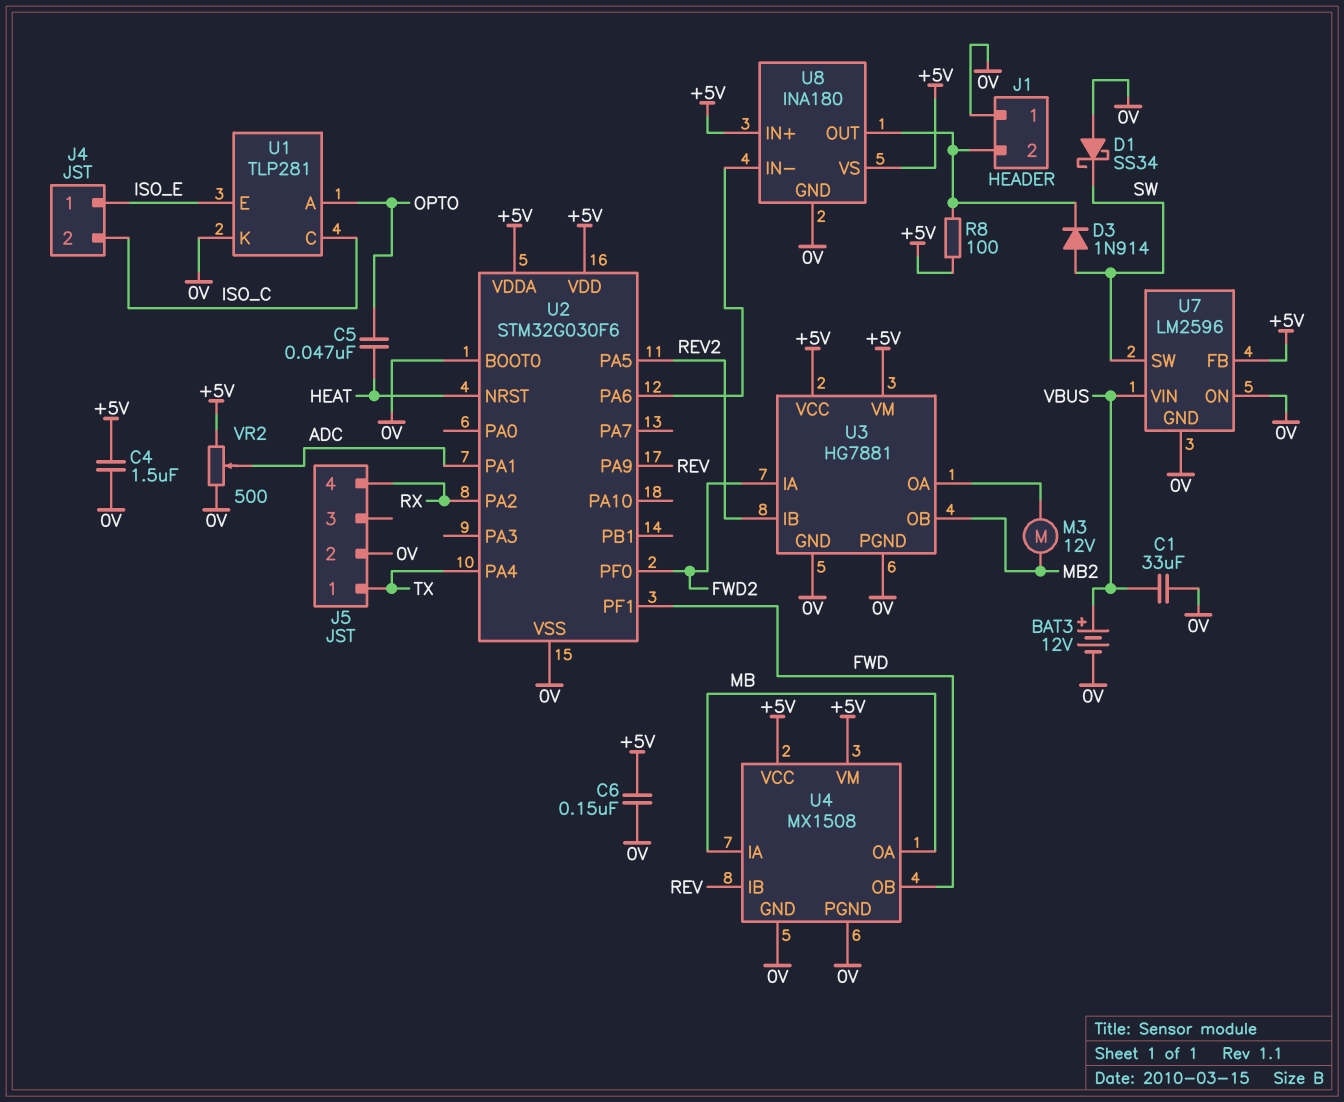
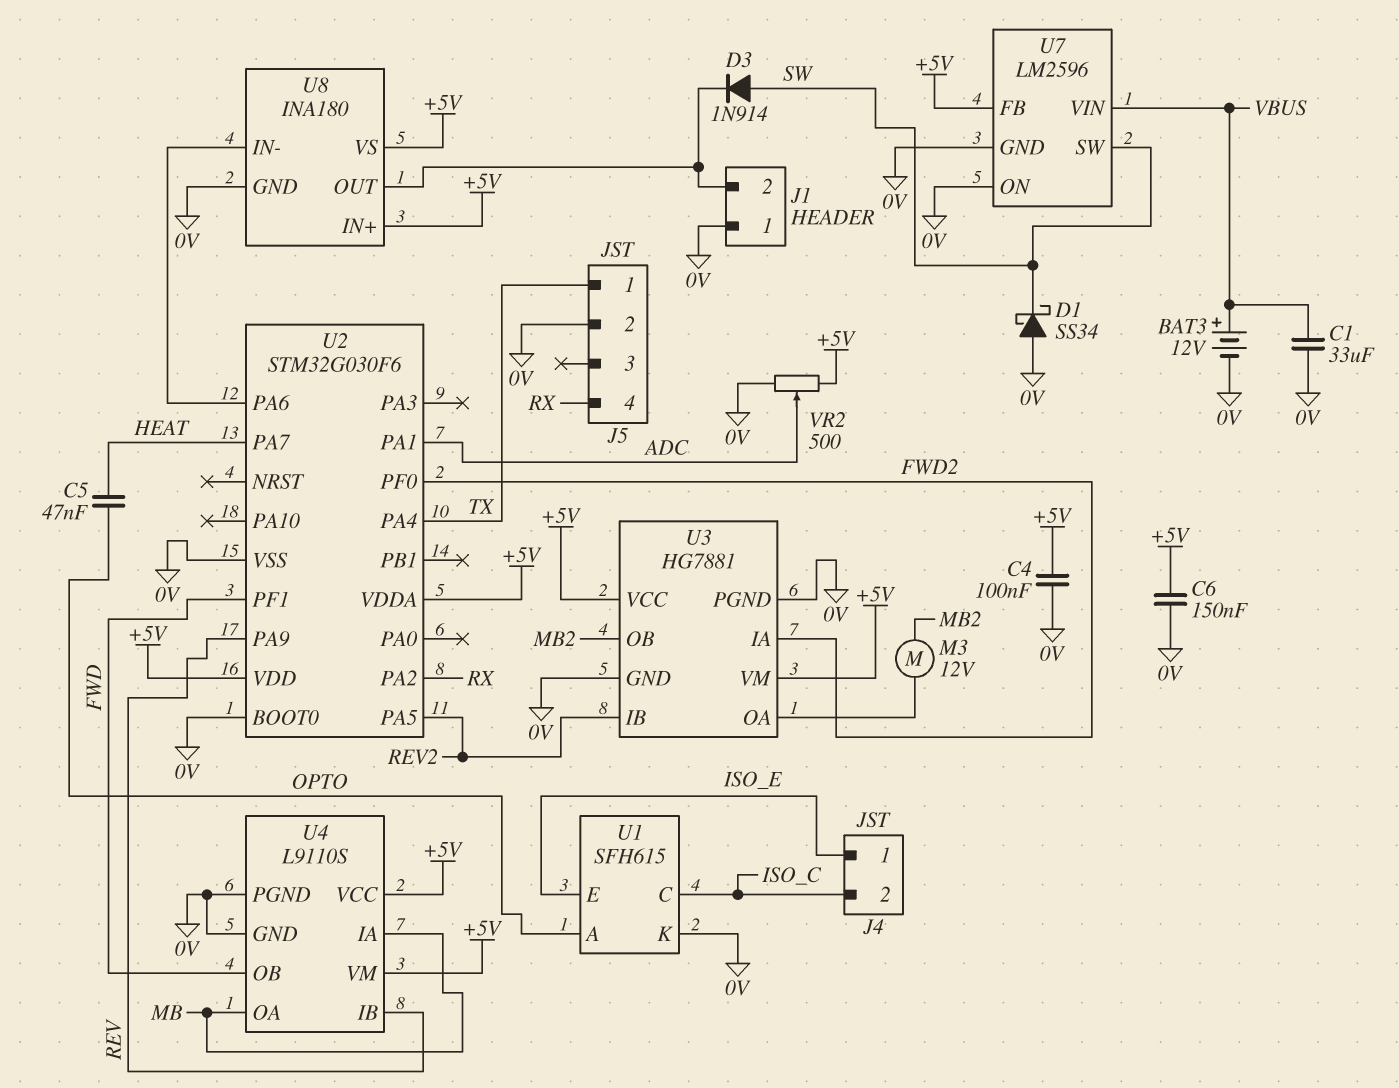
C4: 1.5uF (+5V, 0V) -> 100nF (+5V, 0V)
R8: 100 (+5V, J1/2) -> none
U1: TLP281 -> SFH615
U2 pin NRST: HEAT -> none
U2 pin PA7: none -> HEAT
U4: MX1508 -> L9110S

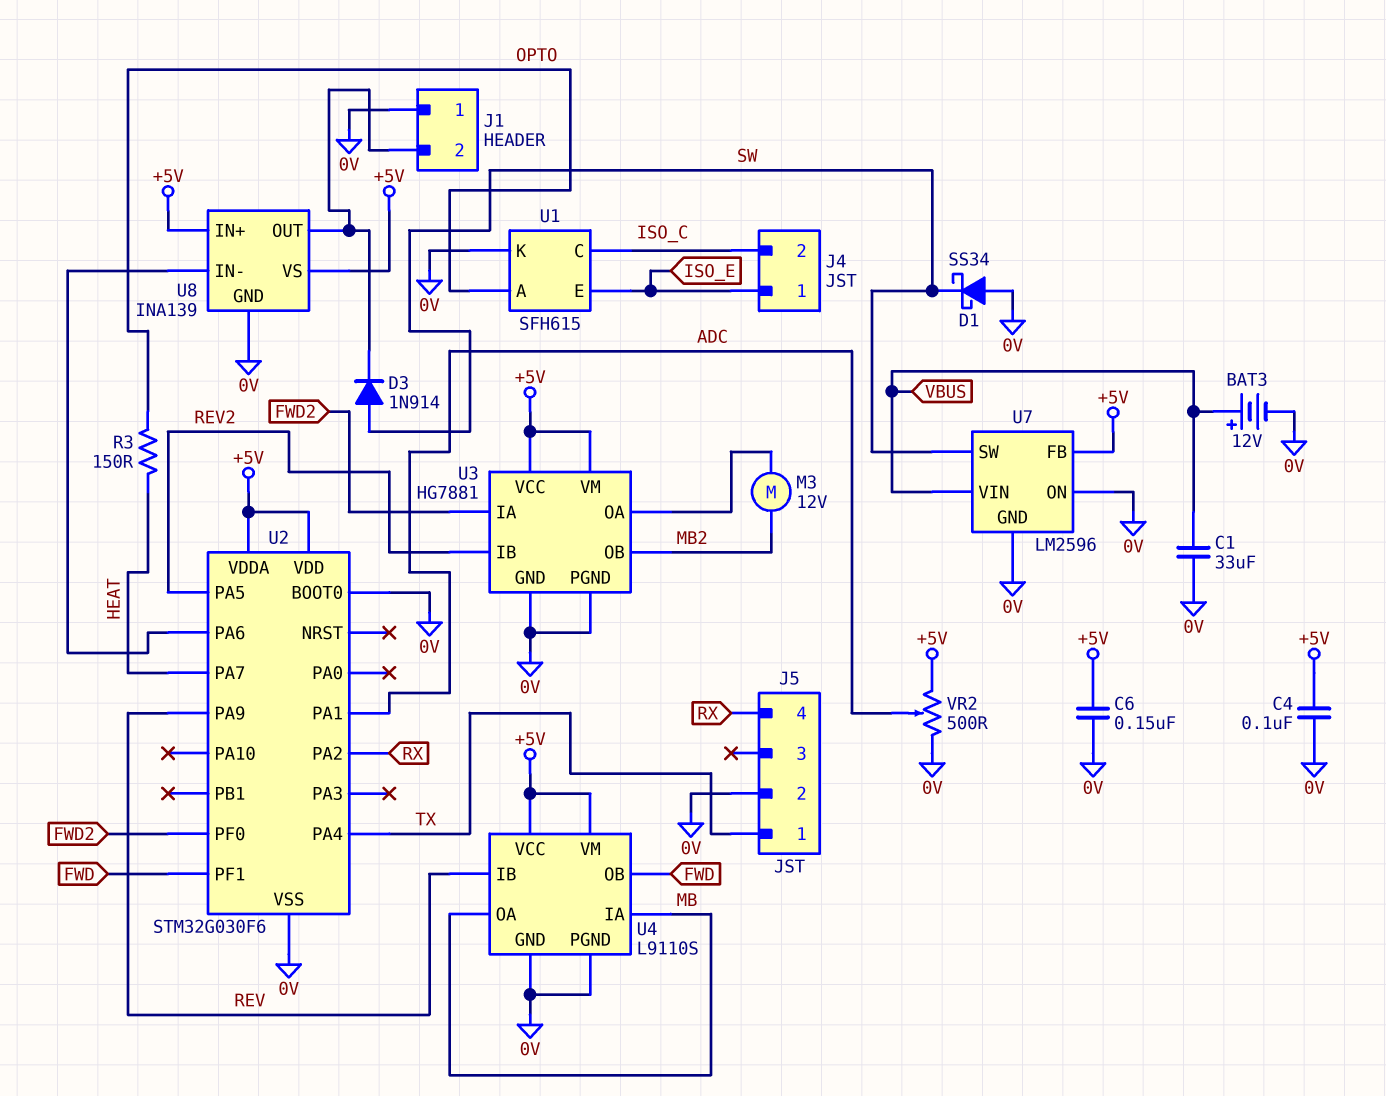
C5: 47nF (HEAT, OPTO) -> none
R3: none -> 150 (HEAT, OPTO)
U8: INA180 -> INA139

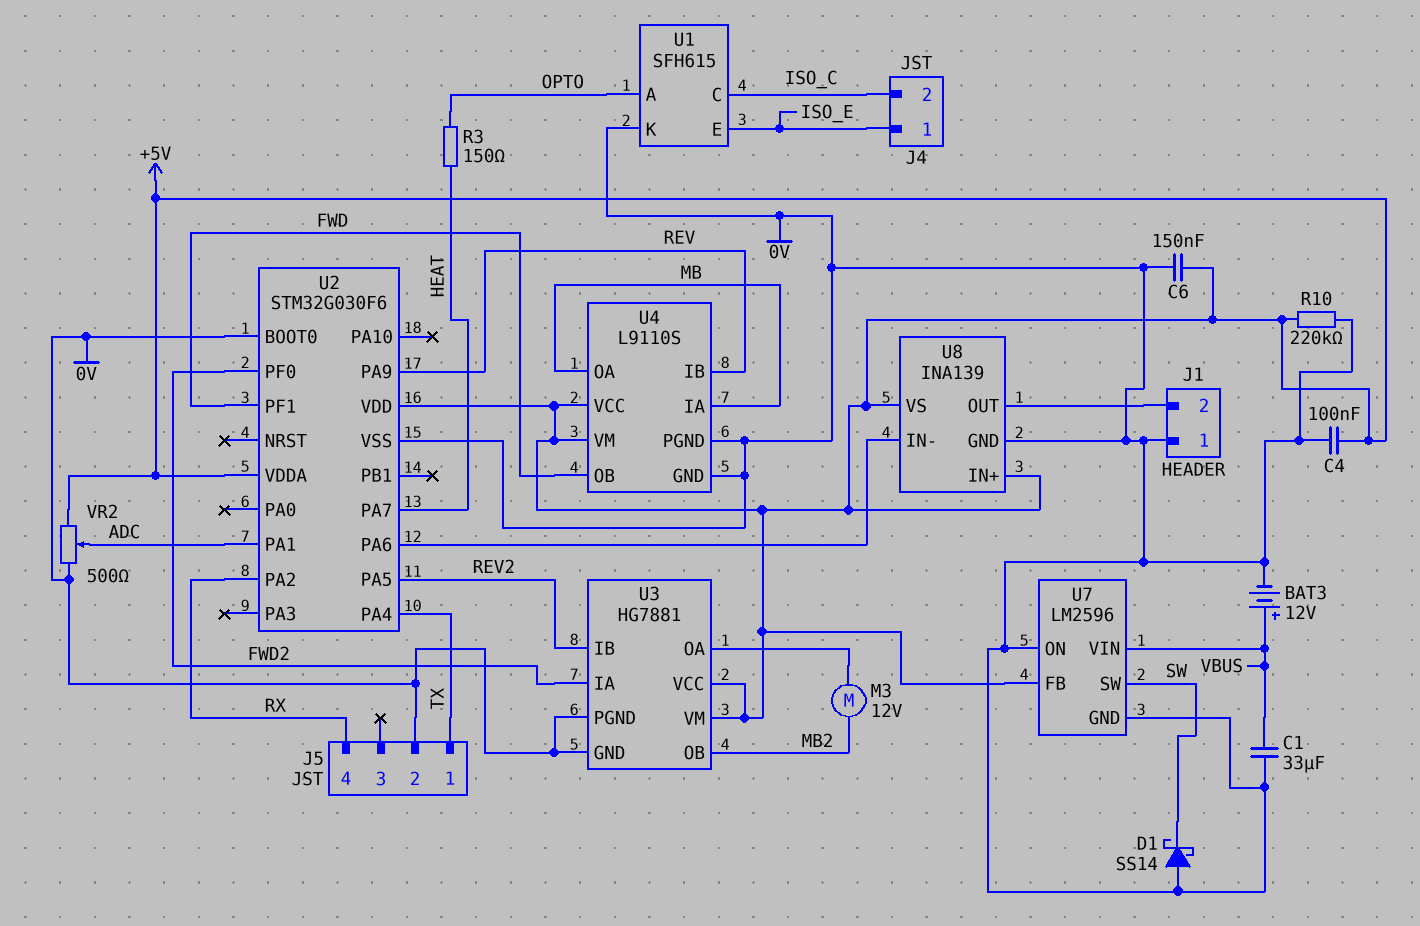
D1: schottky SS34 (A 0V, K SW) -> schottky SS14 (A 0V, K SW)
D3: diode 1N914 (A SW, K J1/2) -> none
R10: none -> 220k (+5V, 0V)

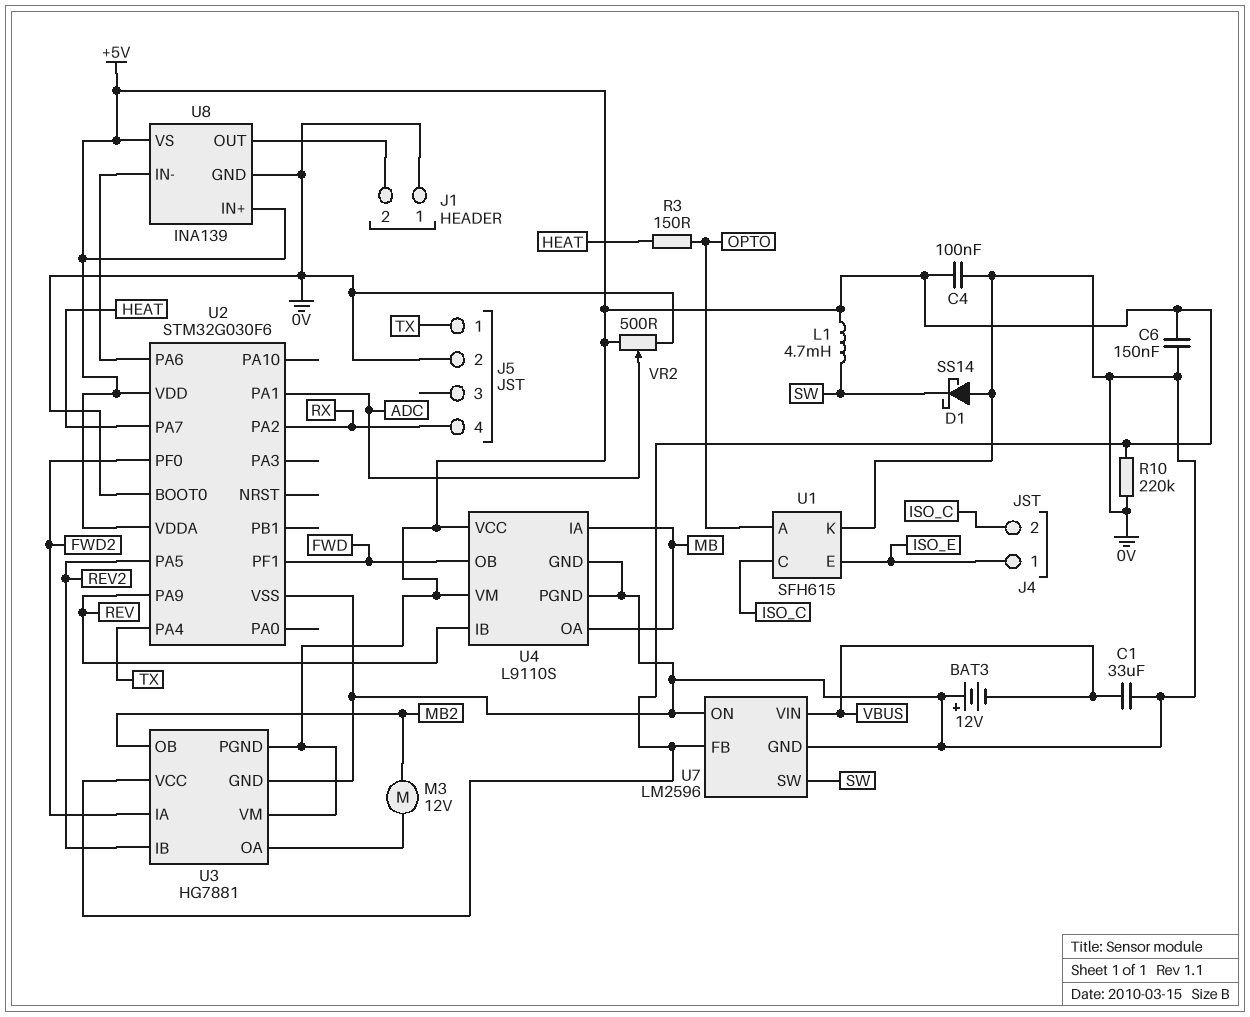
BAT3: 12V (plus VBUS, minus 0V) -> 12V (plus 0V, minus VBUS)
L1: none -> 4.7mH (+5V, SW)
U3 pin PGND: 0V -> +5V

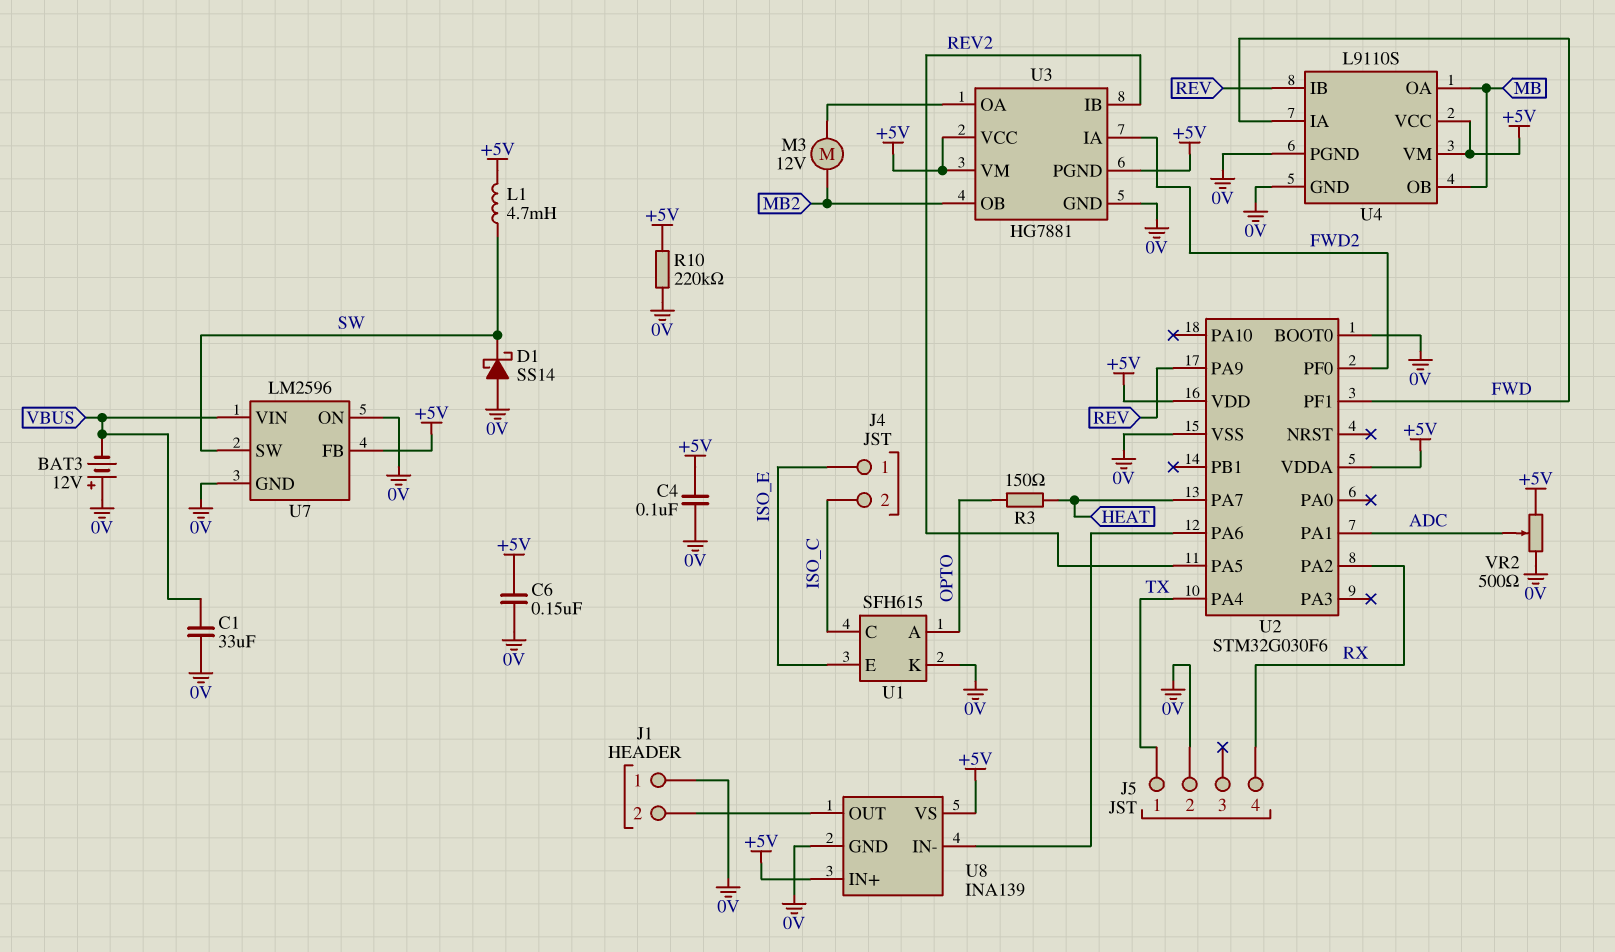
U4 pin IA: MB -> FWD
U4 pin OB: FWD -> MB

